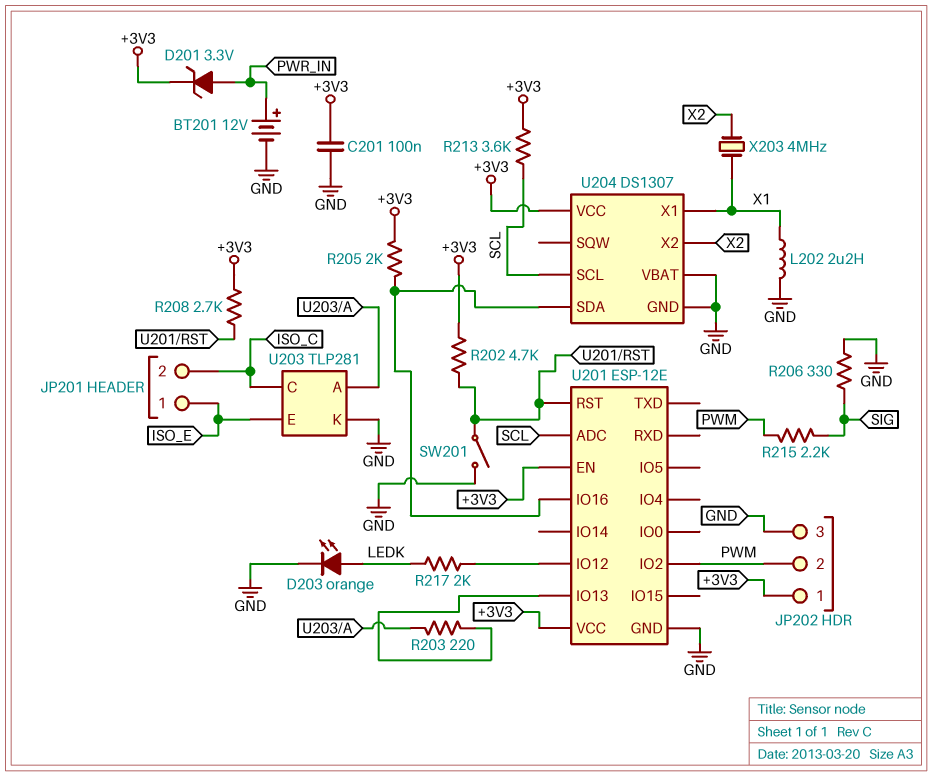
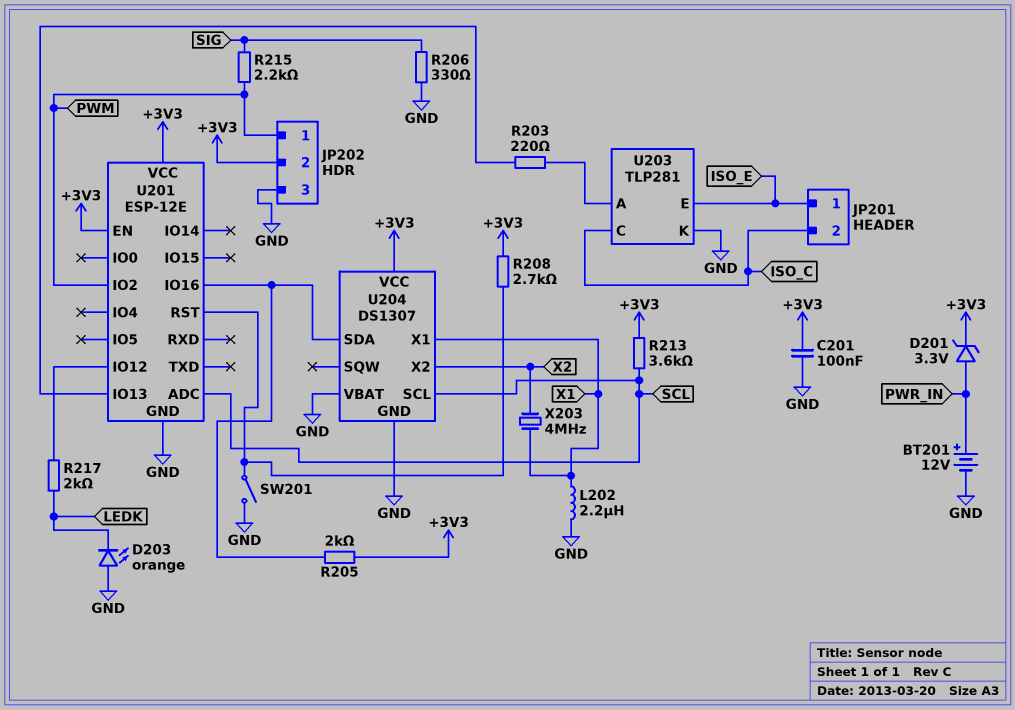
D203: LED orange (A LEDK, K GND) -> LED orange (A GND, K LEDK)
JP202 pin 1: +3V3 -> PWM
JP202 pin 2: PWM -> +3V3
R202: 4.7k (+3V3, U201/RST) -> none

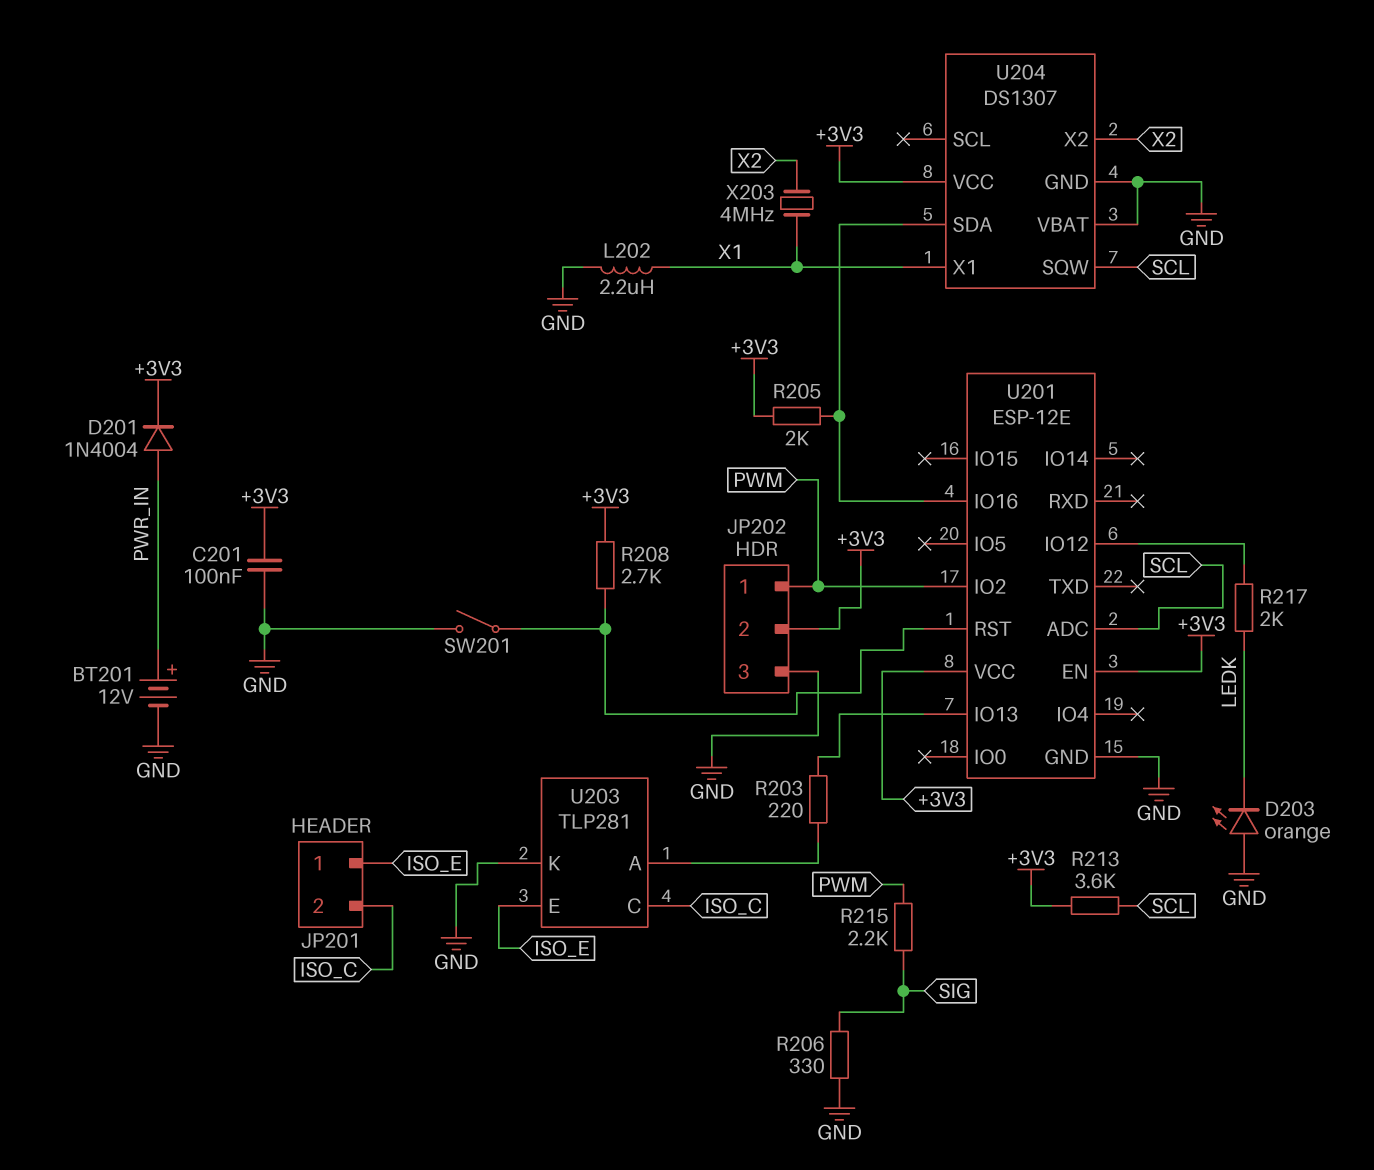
D201: zener 3.3V (A PWR_IN, K +3V3) -> diode 1N4004 (A PWR_IN, K +3V3)
U204 pin SCL: SCL -> none
U204 pin SQW: none -> SCL

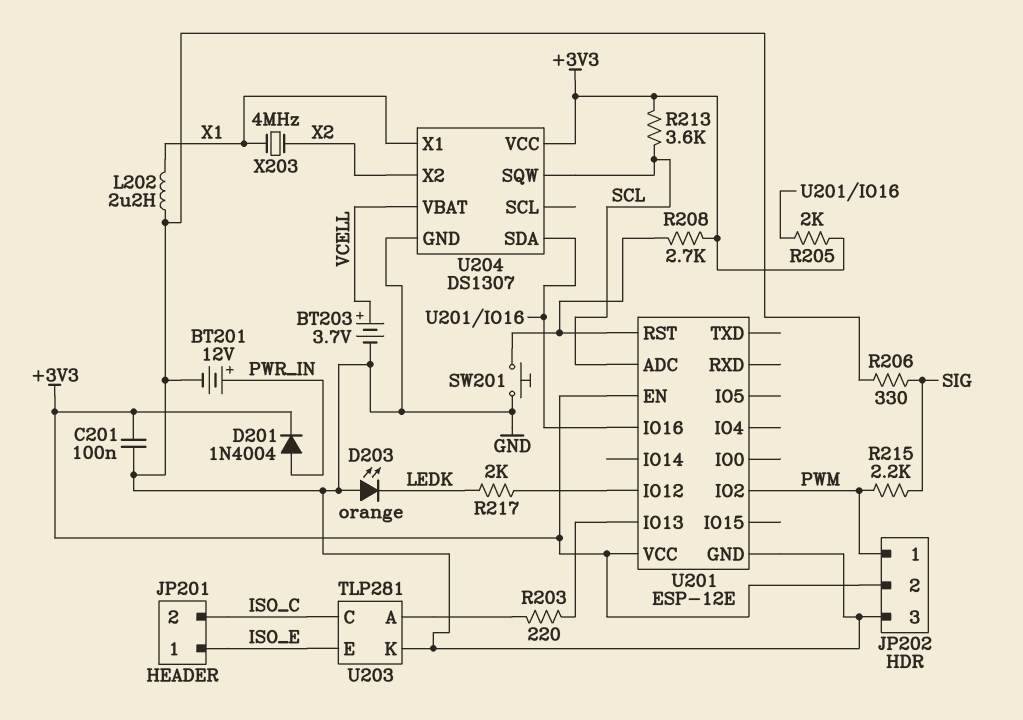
BT203: none -> 3.7V (plus VCELL, minus GND)
SW201: switch (GND, U201/RST) -> button (GND, U201/RST)
U204 pin VBAT: GND -> VCELL

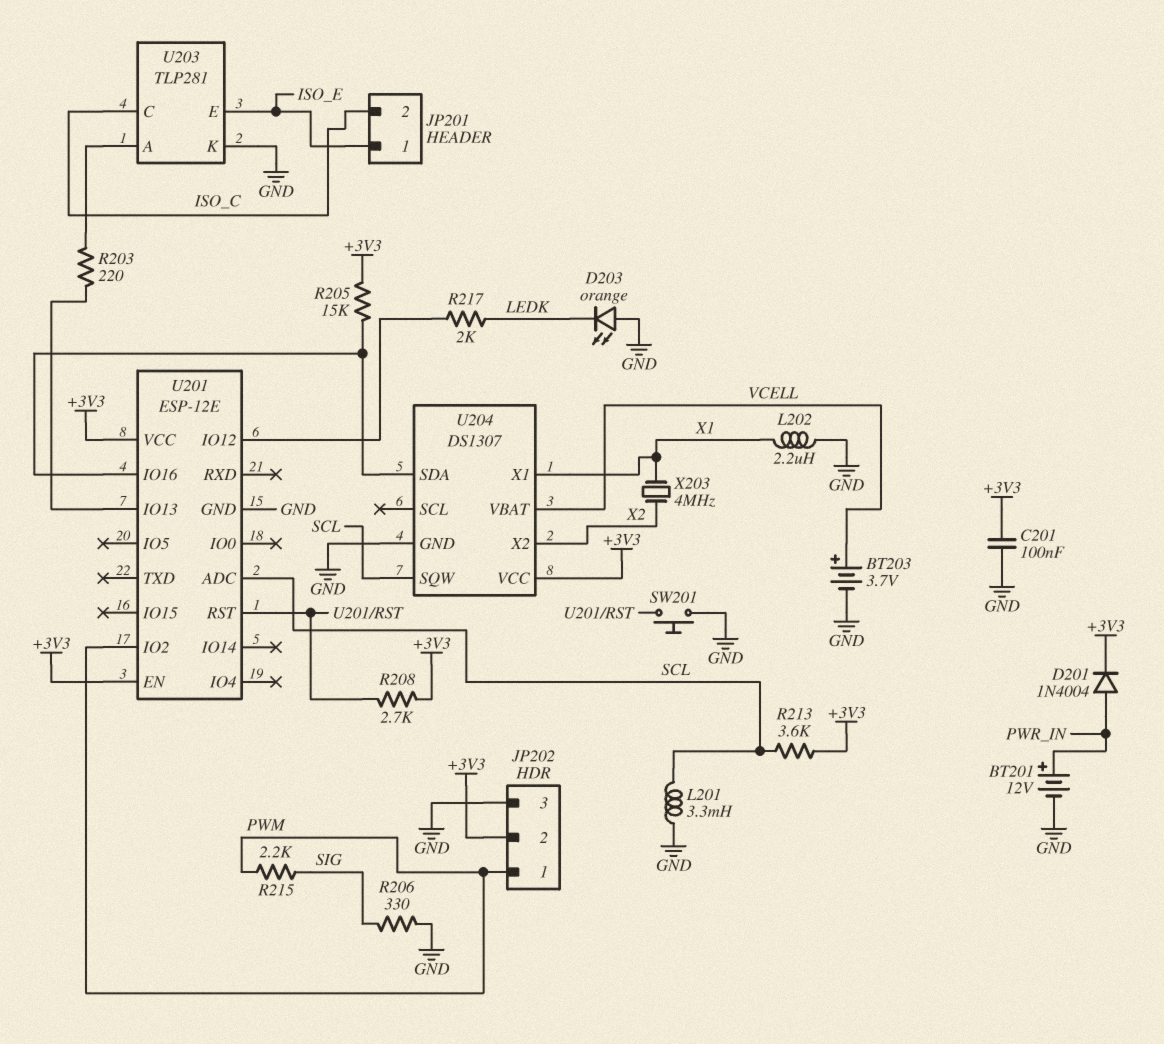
L201: none -> 3.3mH (GND, SCL)
R205: 2k (+3V3, U201/IO16) -> 15k (+3V3, U201/IO16)

